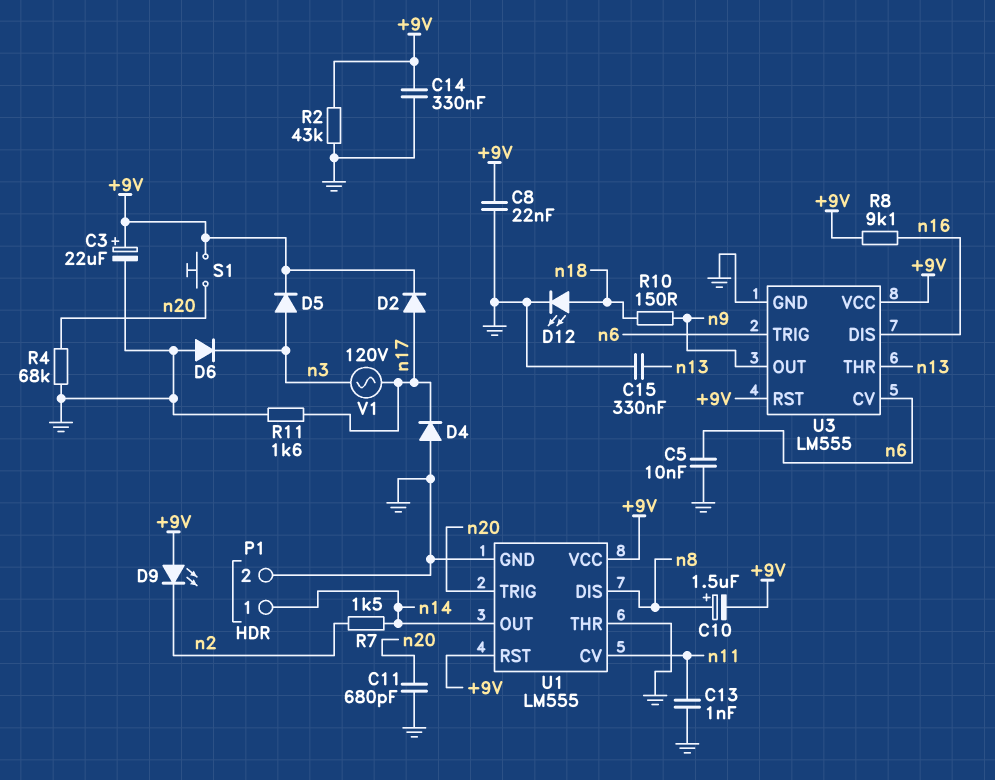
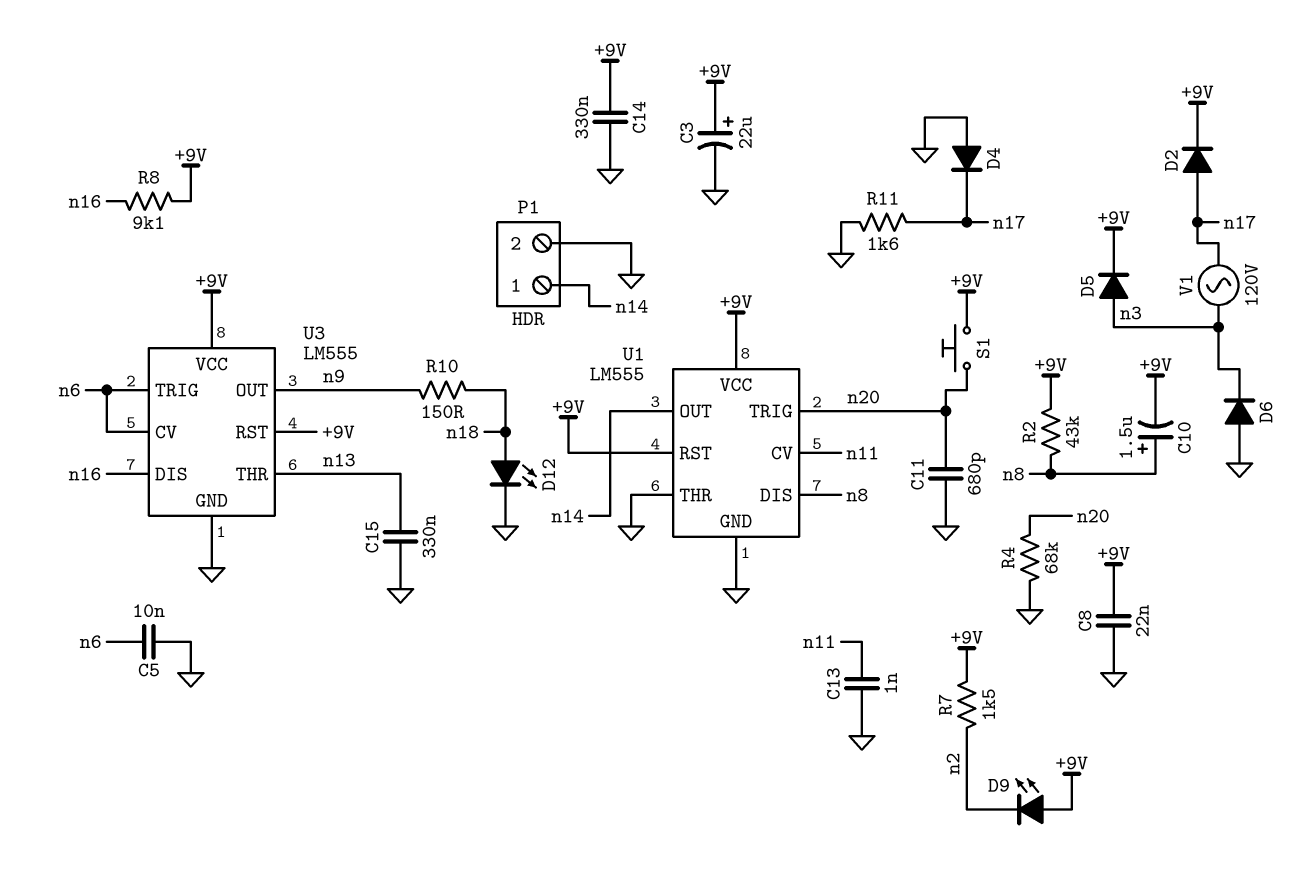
R2: 43k (+9V, GND) -> 43k (+9V, n8)
R7: 1.5k (n2, n14) -> 1.5k (+9V, n2)

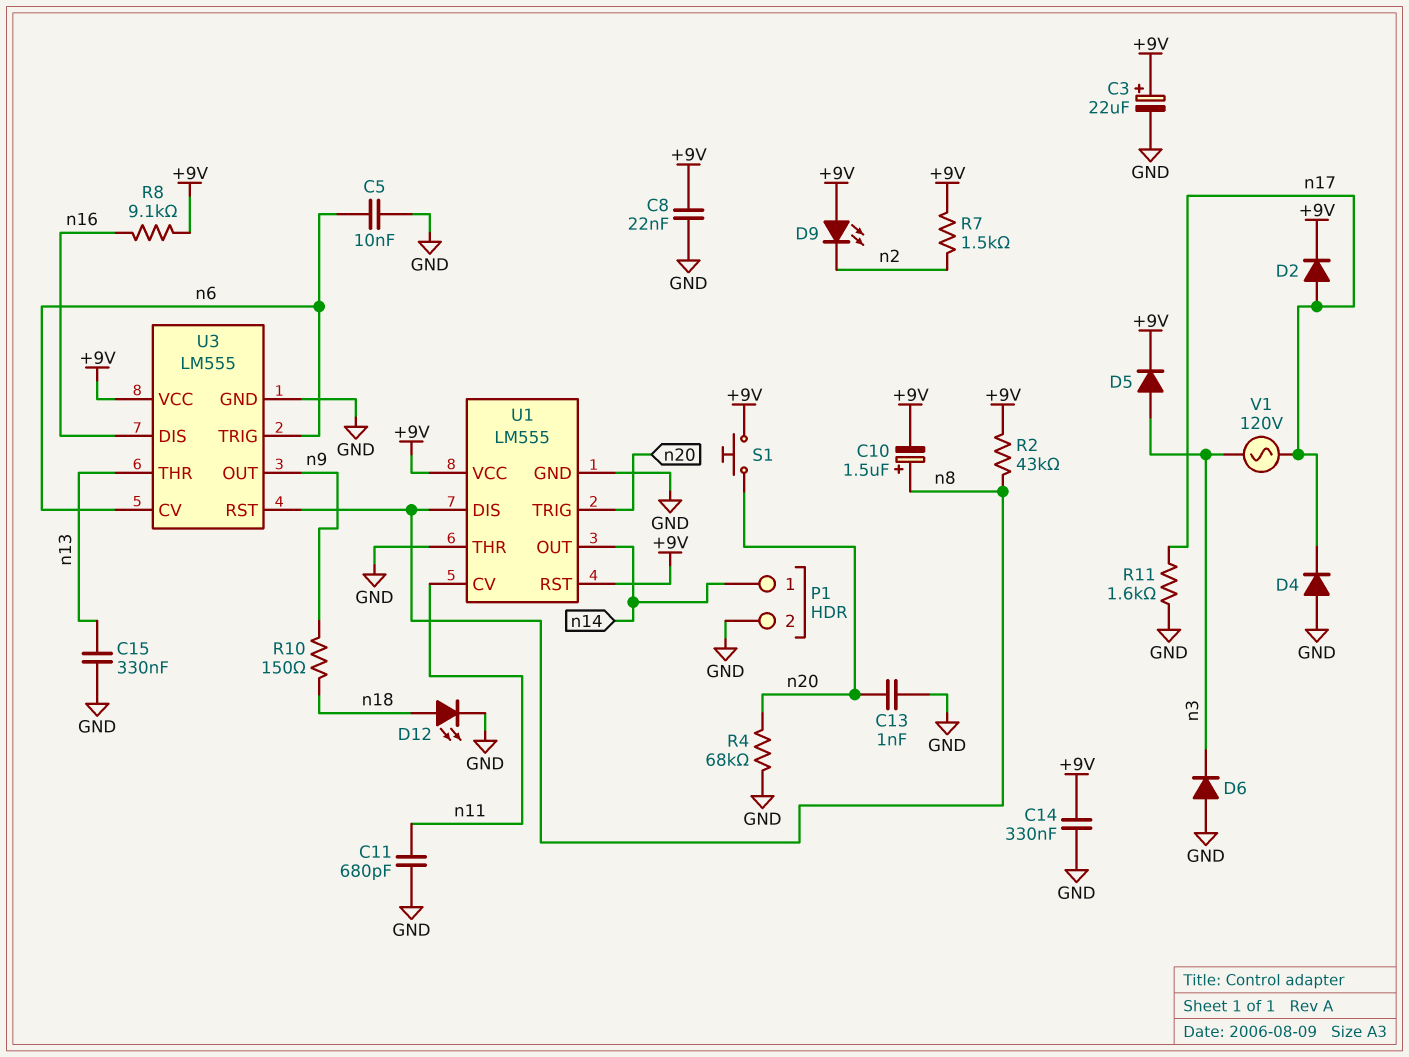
C11: 680pF (GND, n20) -> 680pF (GND, n11)
C13: 1nF (GND, n11) -> 1nF (GND, n20)
U3 pin RST: +9V -> n8

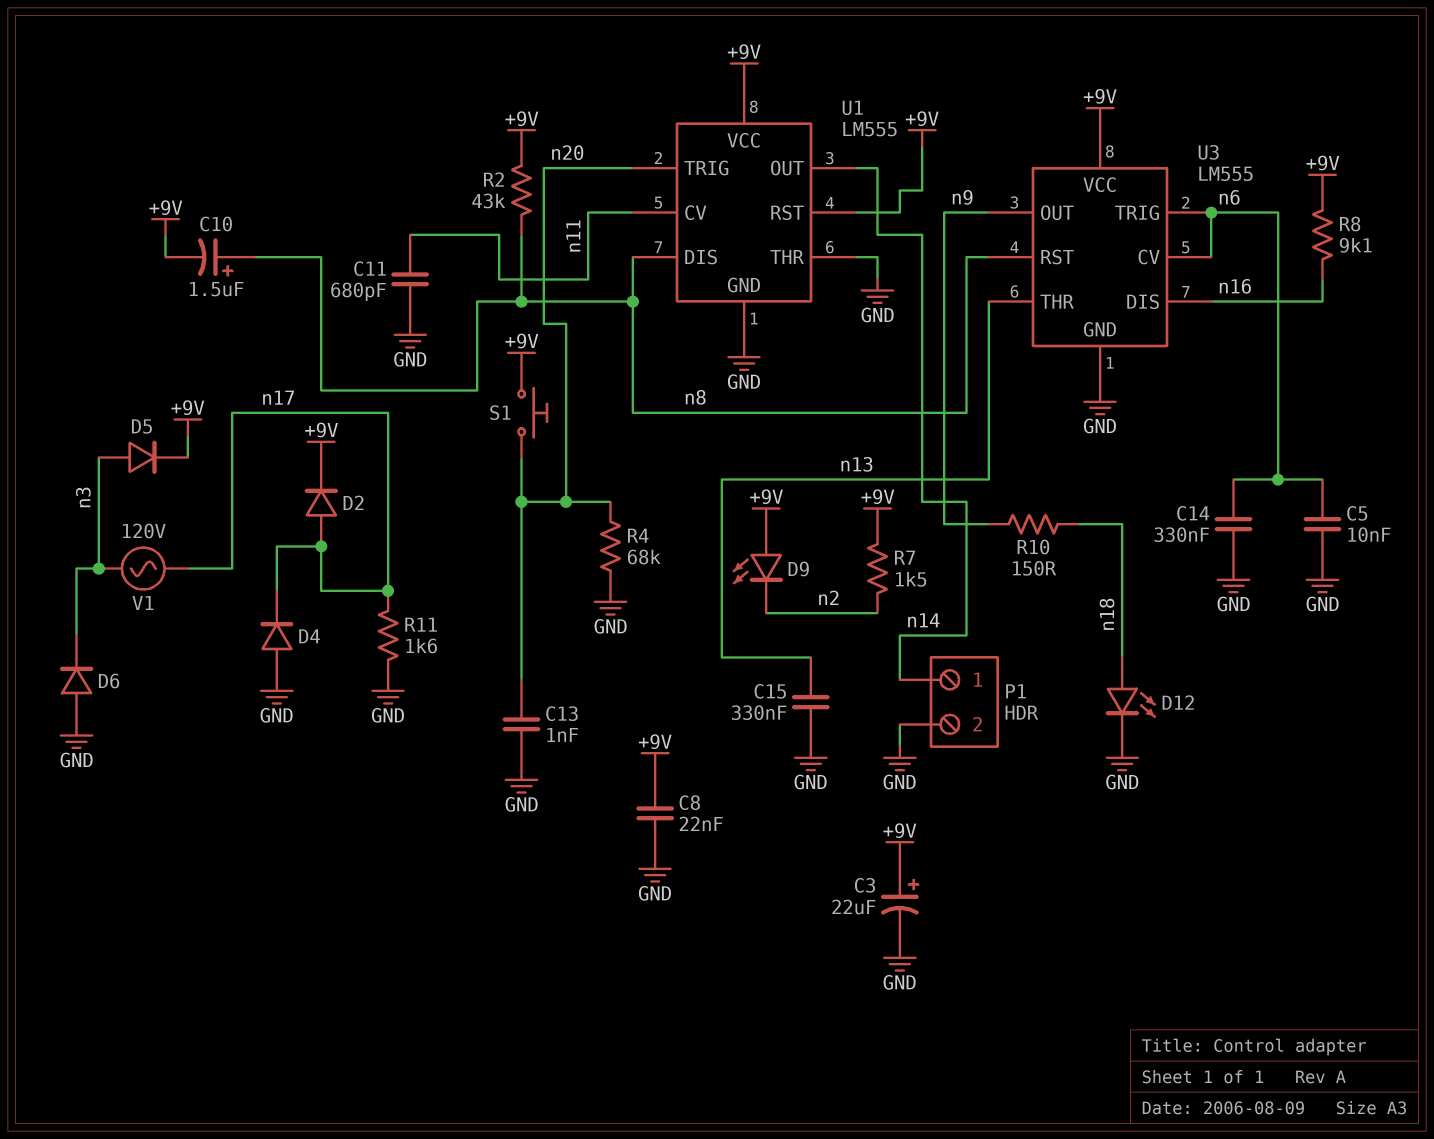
C14: 330nF (+9V, GND) -> 330nF (GND, n6)

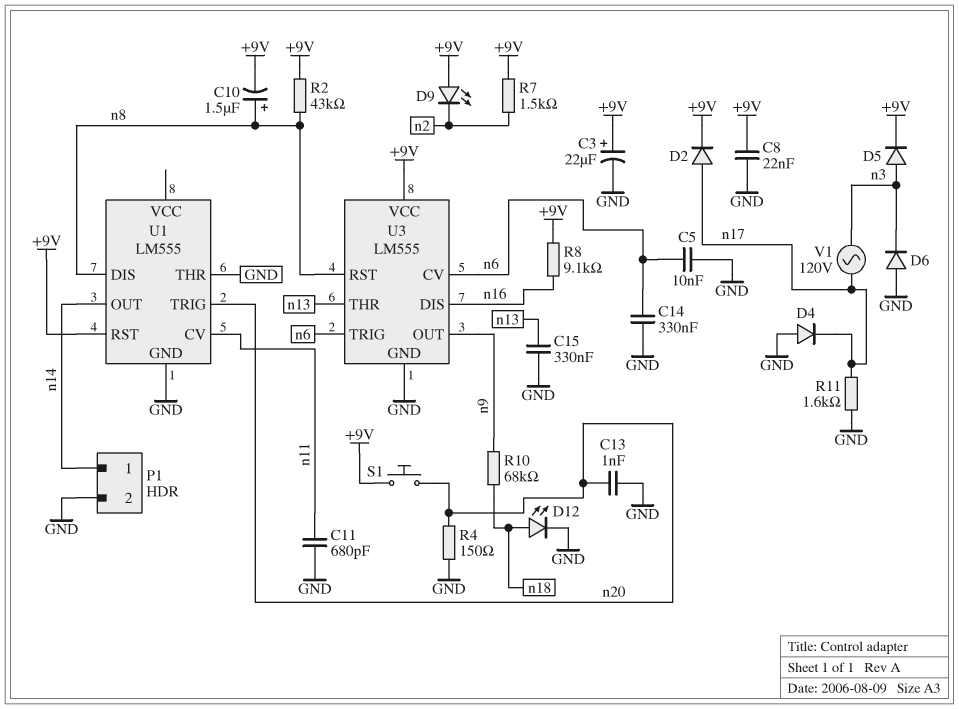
R4: 68k (GND, n20) -> 150 (GND, n20)
R10: 150 (n9, n18) -> 68k (n9, n18)
U1 pin VCC: +9V -> none

